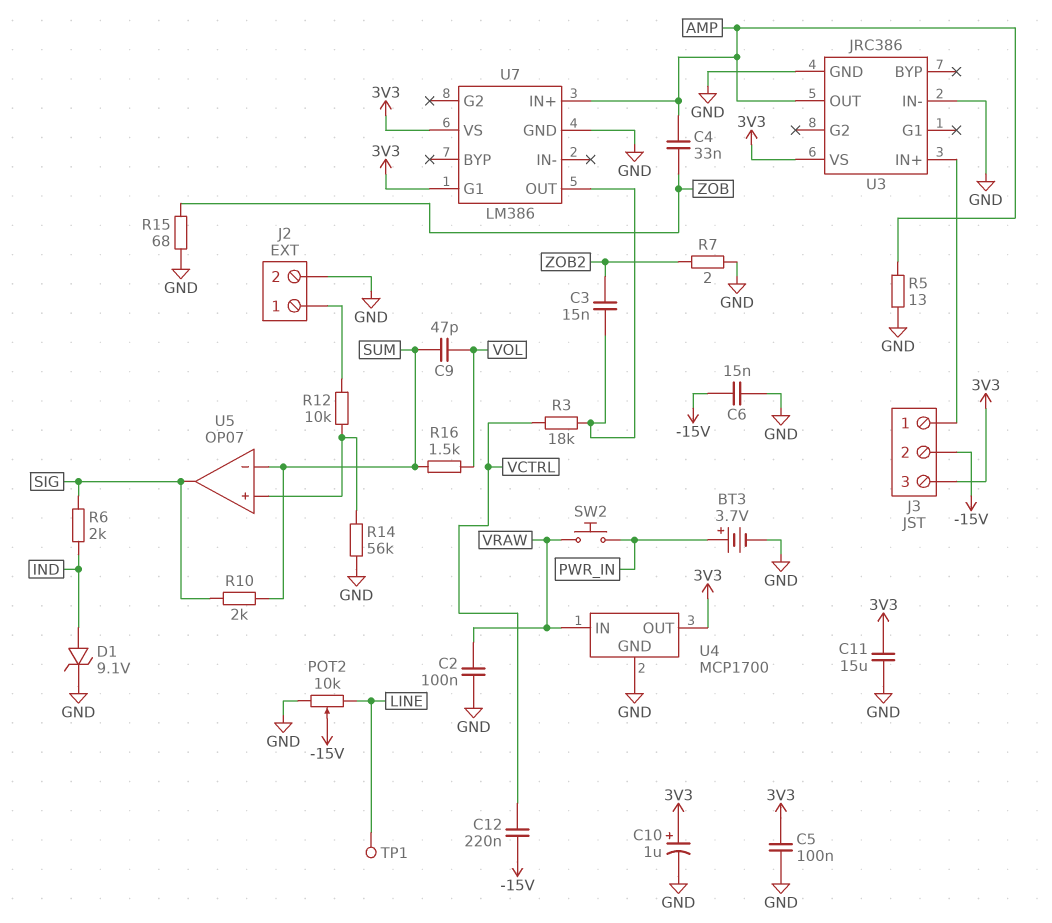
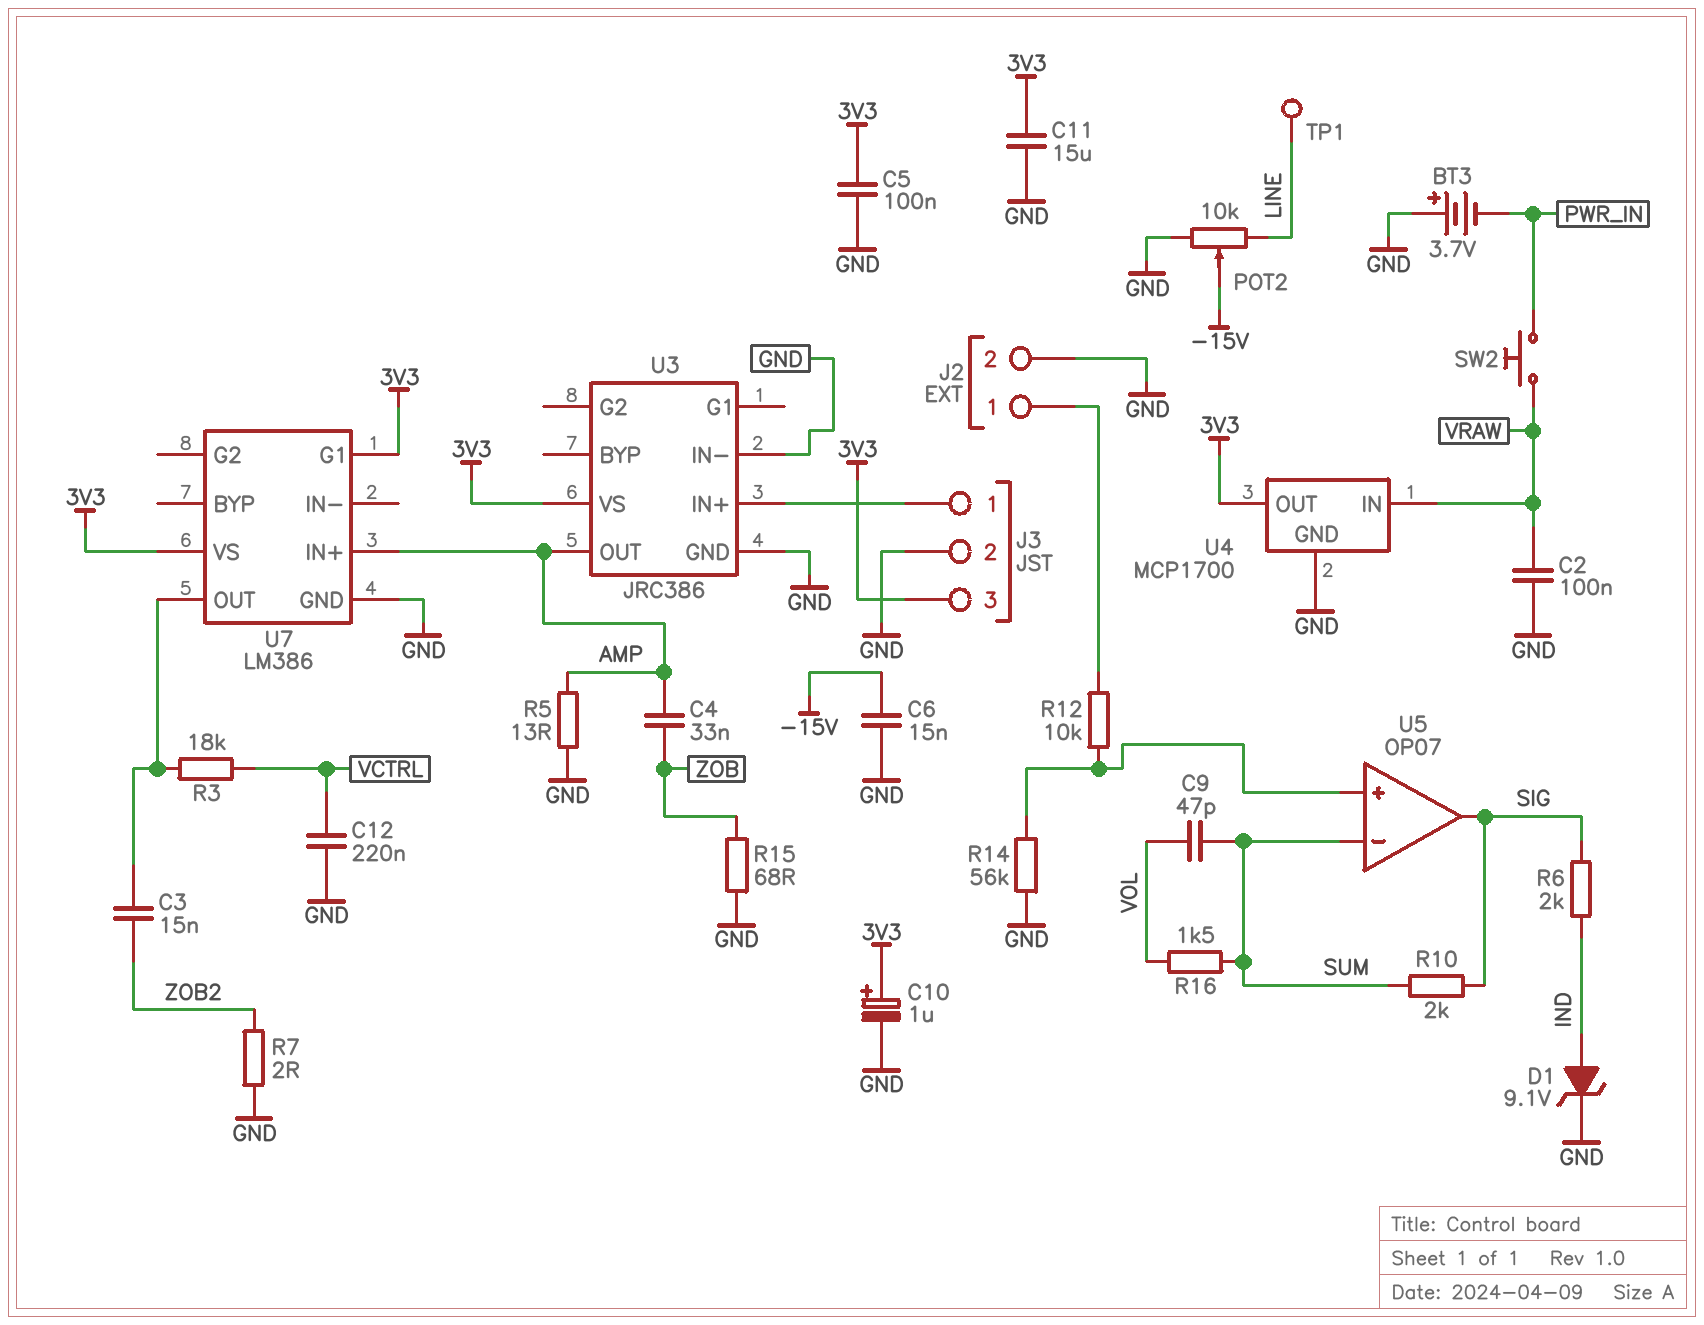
BT3: 3.7V (plus PWR_IN, minus GND) -> 3.7V (plus GND, minus PWR_IN)
C12: 220nF (-15V, VCTRL) -> 220nF (GND, VCTRL)
J3 pin 2: -15V -> GND

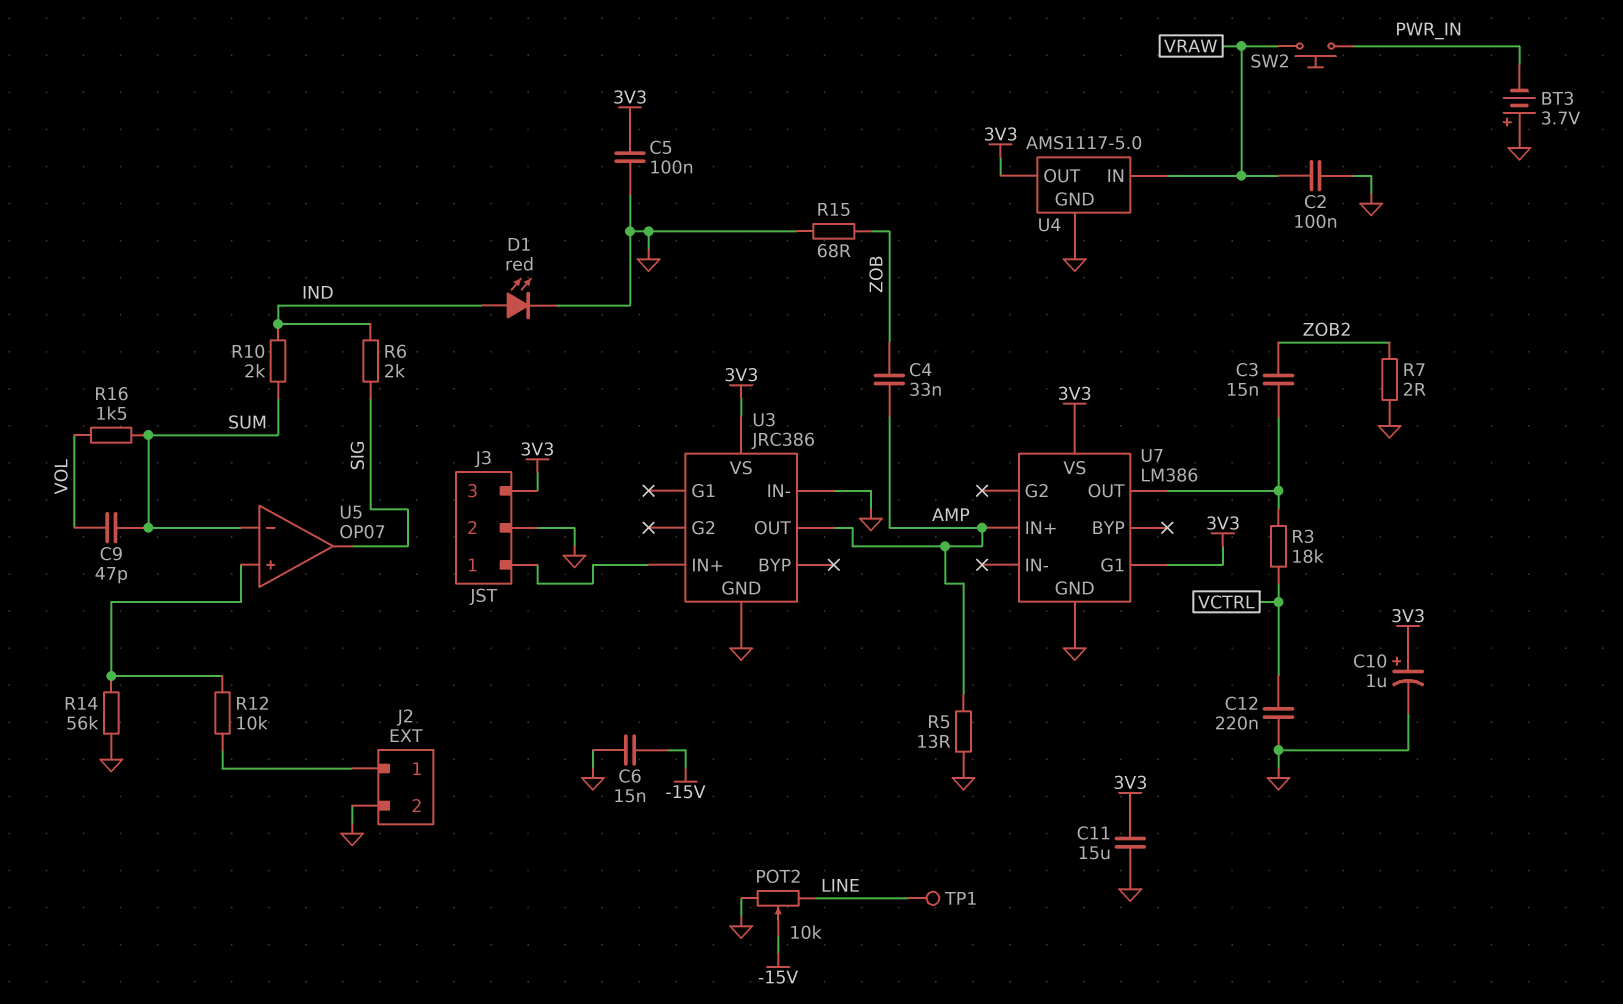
D1: zener 9.1V (A IND, K GND) -> LED red (A IND, K GND)
R10: 2k (SIG, SUM) -> 2k (IND, SUM)
U4: MCP1700 -> AMS1117-5.0

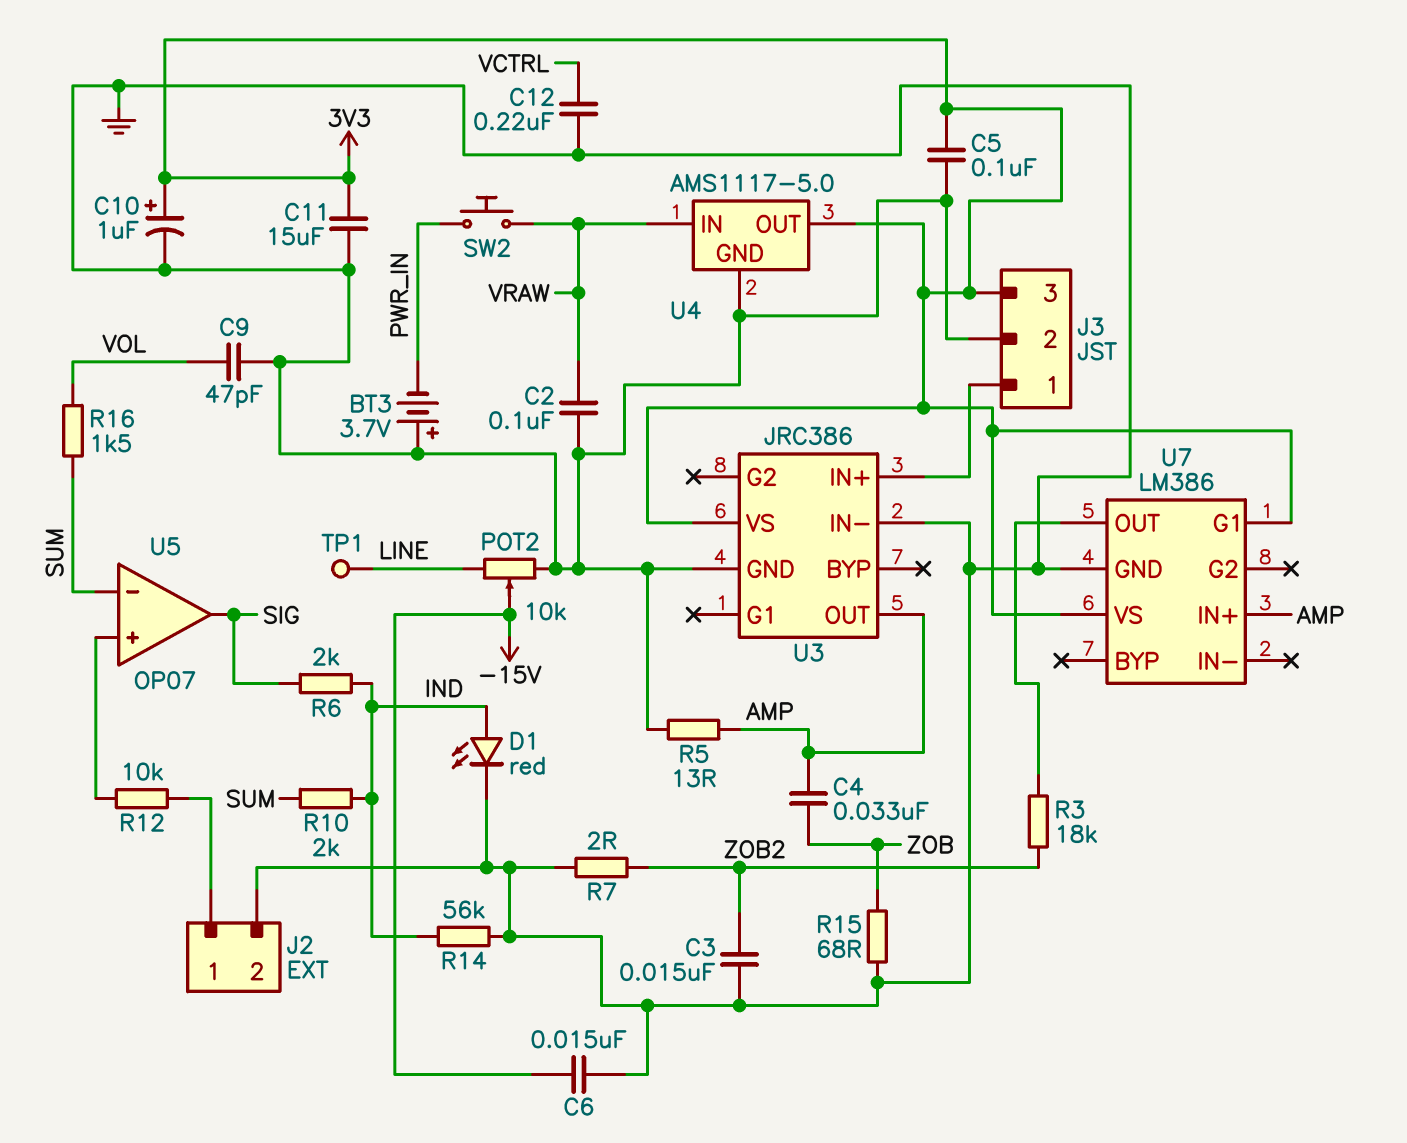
C3: 15nF (U7/OUT, ZOB2) -> 15nF (GND, ZOB2)
C9: 47pF (SUM, VOL) -> 47pF (GND, VOL)
R3: 18k (U7/OUT, VCTRL) -> 18k (U7/OUT, ZOB2)
R14: 56k (GND, U5/in+) -> 56k (GND, IND)

